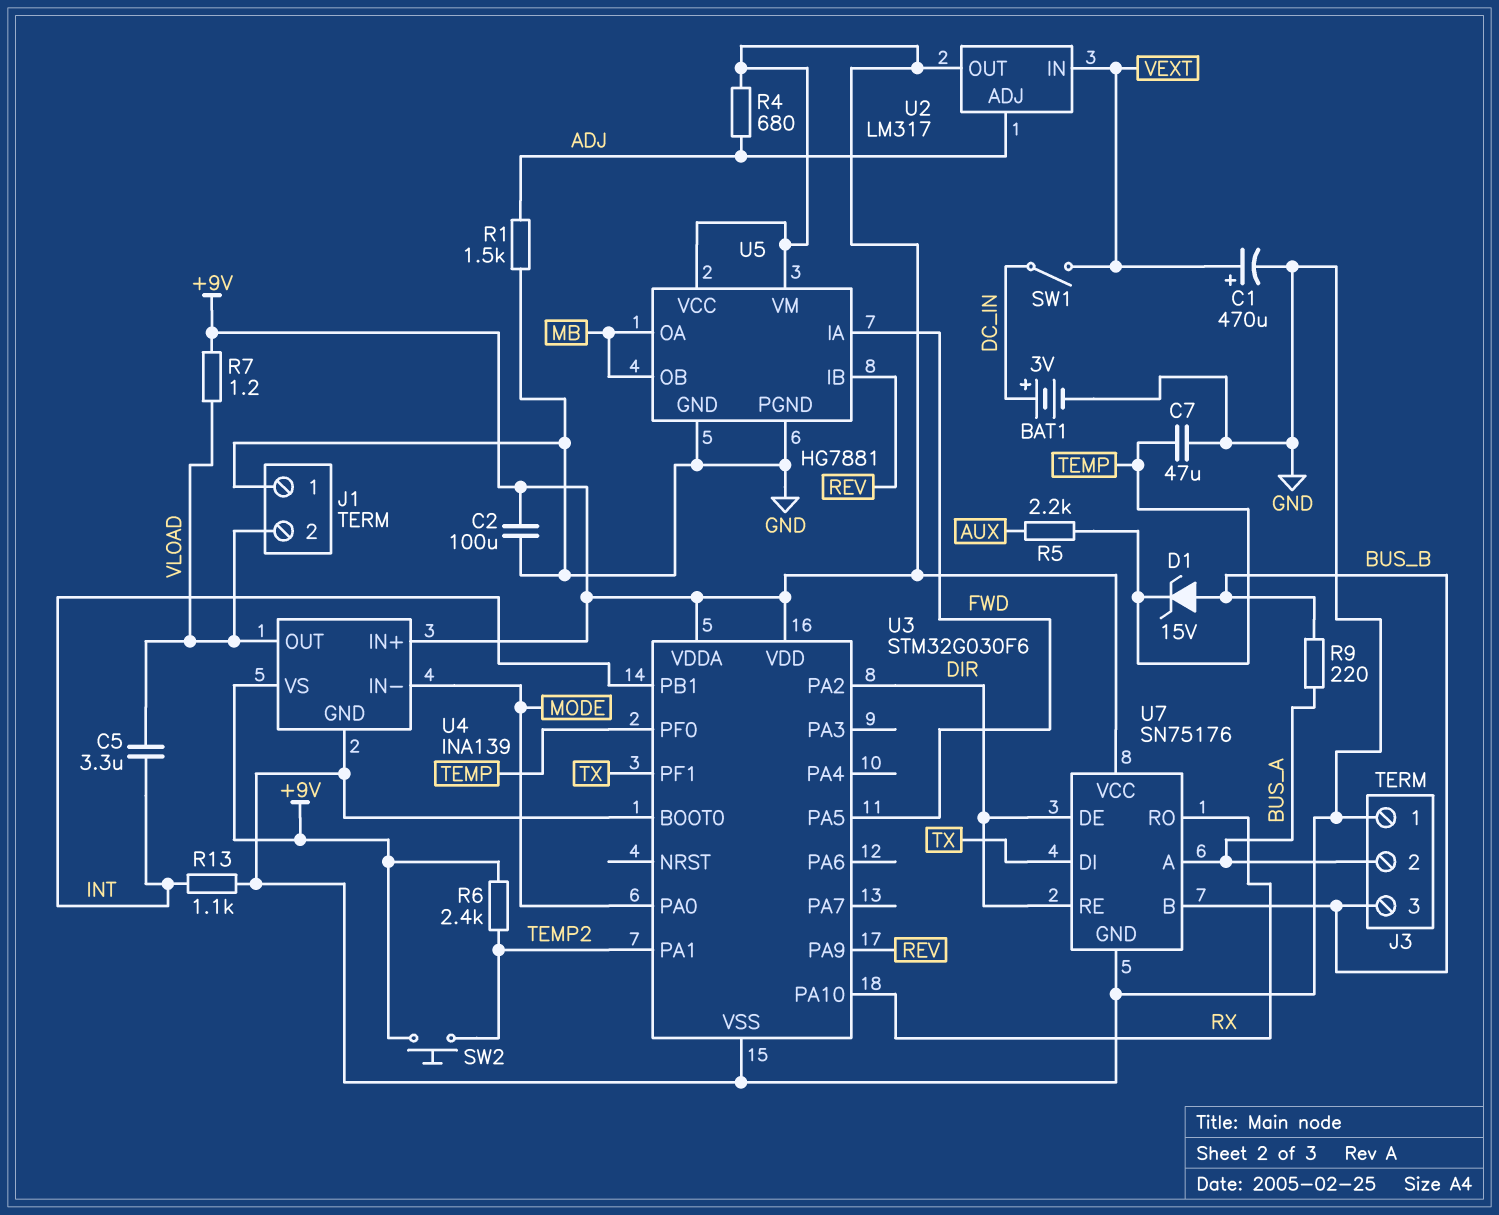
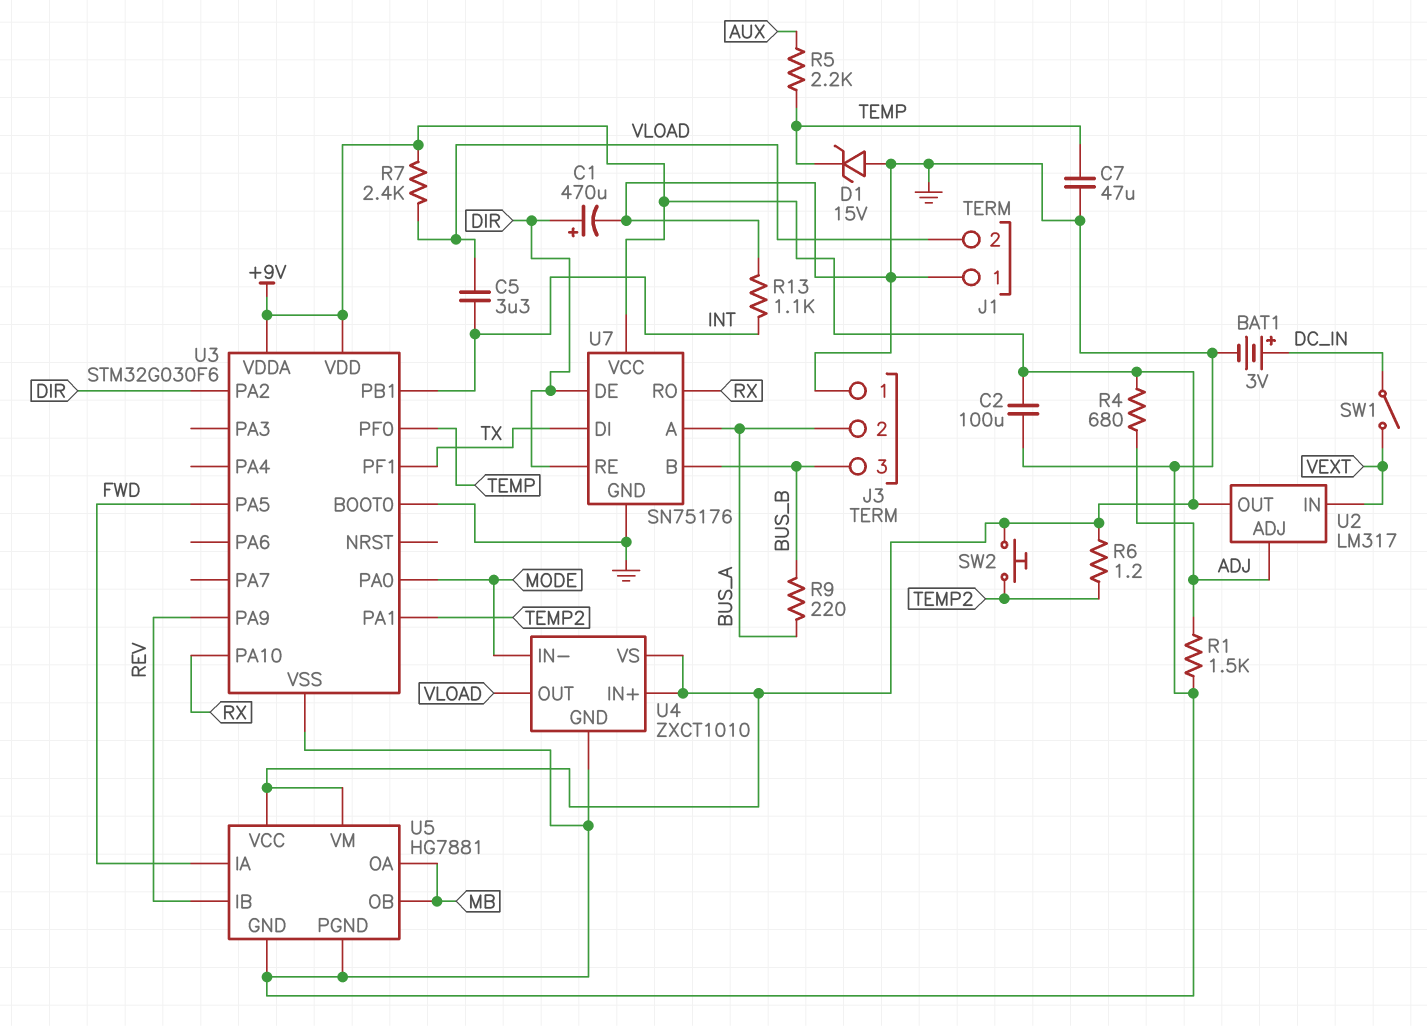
C1: 470uF (plus VEXT, minus GND) -> 470uF (plus DIR, minus GND)
D1: zener 15V (A BUS_B, K TEMP) -> zener 15V (A GND, K TEMP)
R6: 2.4k (+9V, TEMP2) -> 1.2 (+9V, TEMP2)
R7: 1.2 (+9V, VLOAD) -> 2.4k (+9V, VLOAD)
U4: INA139 -> ZXCT1010

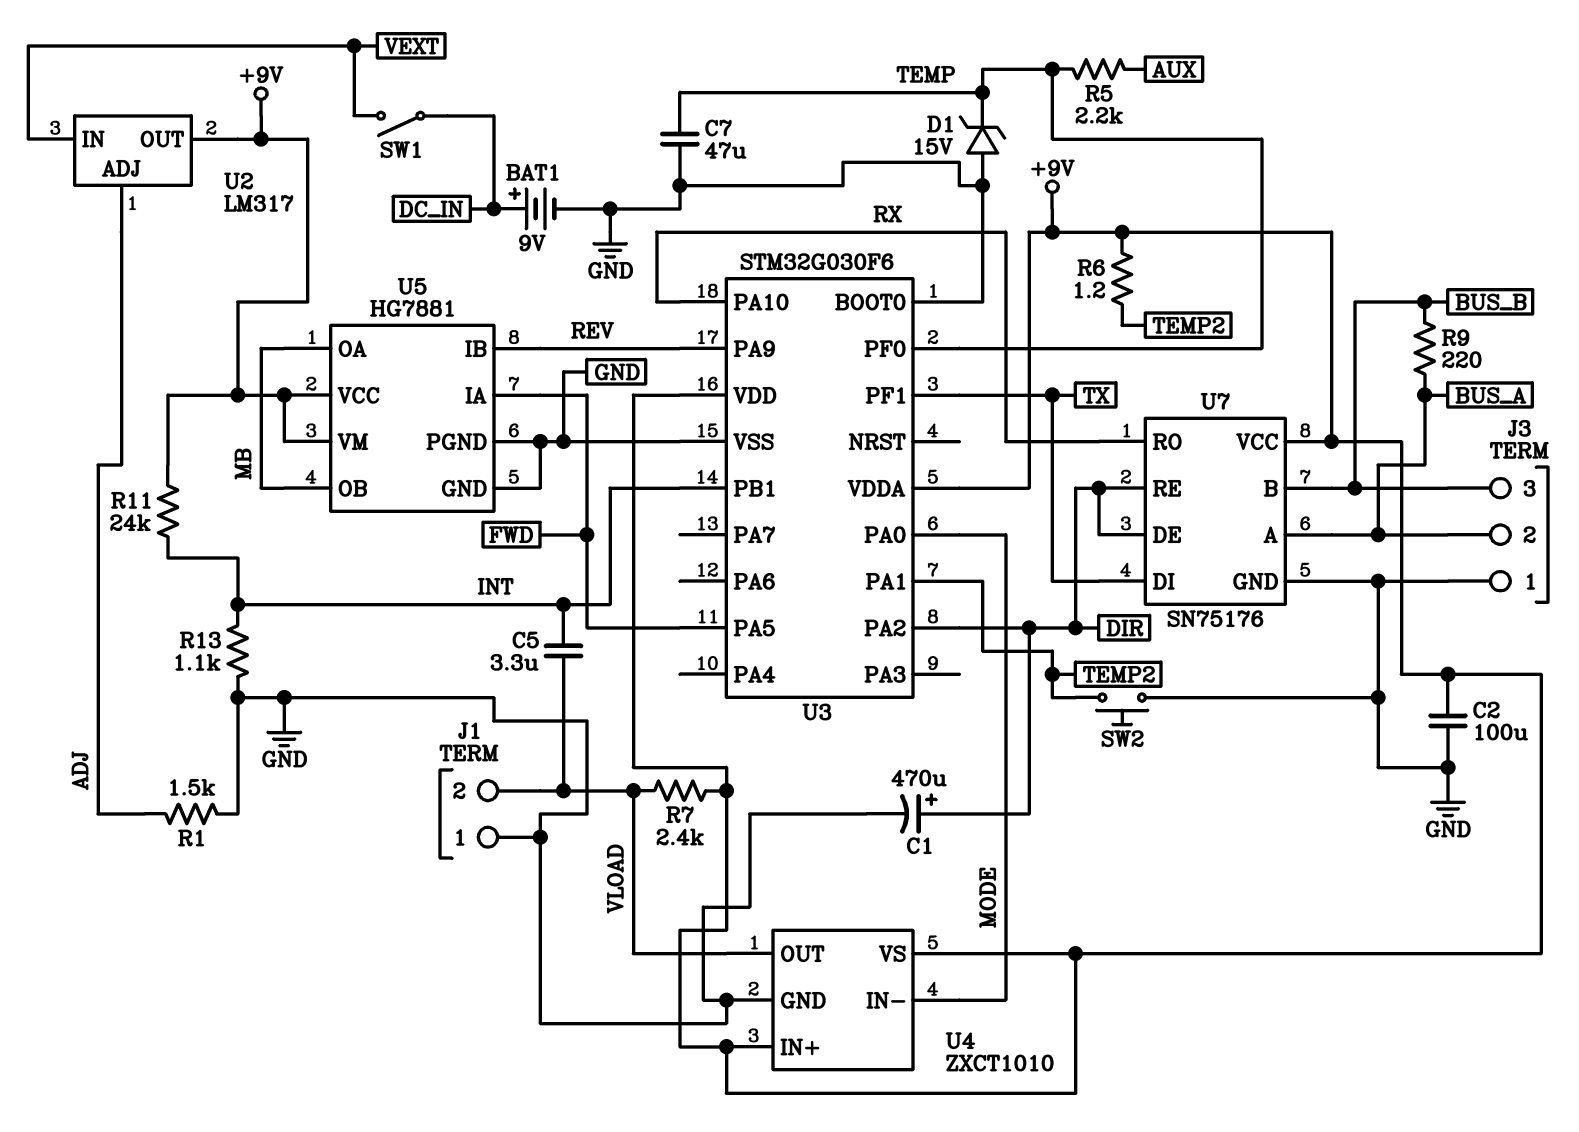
BAT1: 3V (plus DC_IN, minus GND) -> 9V (plus DC_IN, minus GND)
R4: 680 (+9V, ADJ) -> none
R11: none -> 24k (+9V, INT)
SW2: button (+9V, TEMP2) -> button (GND, TEMP2)

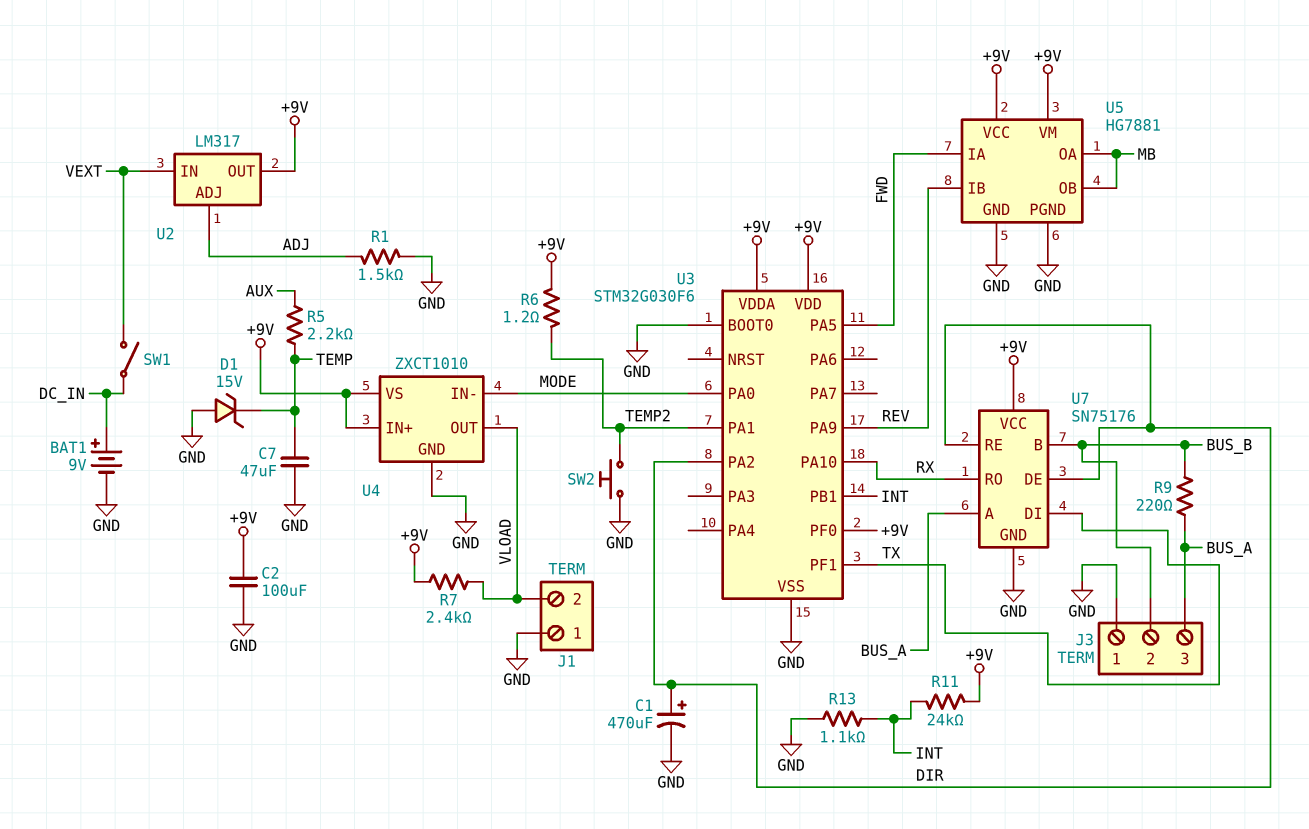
C5: 3.3uF (INT, VLOAD) -> none
J3 pin 2: BUS_A -> BUS_B
J3 pin 3: BUS_B -> BUS_A
U3 pin PF0: TEMP -> +9V

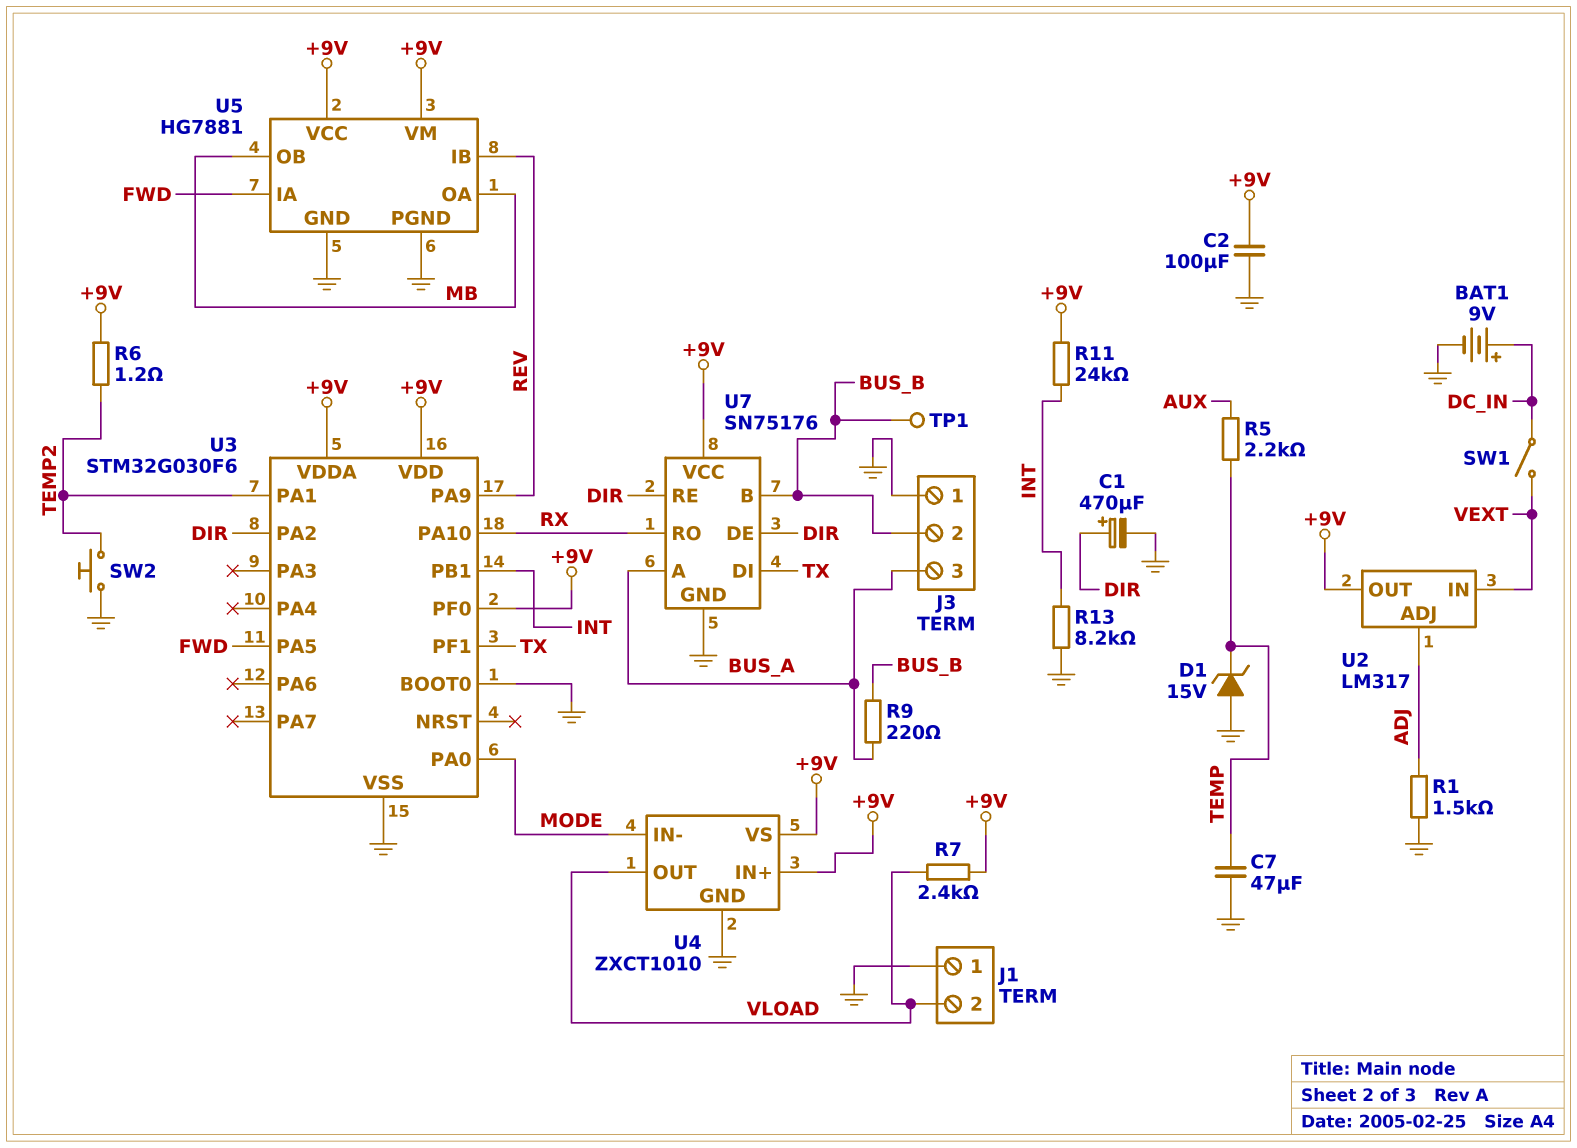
R13: 1.1k (GND, INT) -> 8.2k (GND, INT)
TP1: none -> test point (BUS_B)

